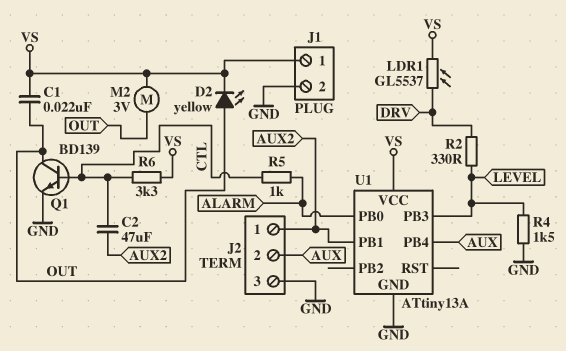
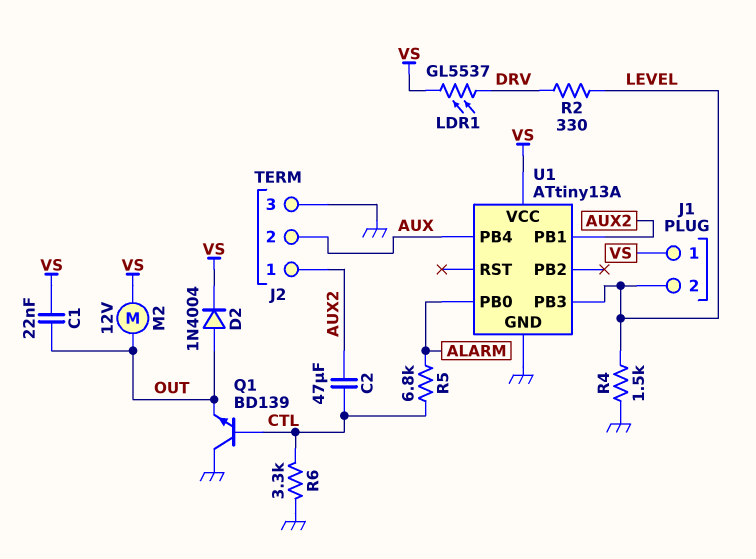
D2: LED yellow (A OUT, K VS) -> diode 1N4004 (A OUT, K VS)
J1 pin 2: GND -> LEVEL
M2: motor 3V (OUT, VS) -> motor 12V (OUT, VS)
Q1: NPN BD139 (B CTL, C OUT, E GND) -> NPN BD139 (B CTL, C GND, E OUT)
R5: 1k (ALARM, CTL) -> 6.8k (ALARM, CTL)
R6: 3.3k (CTL, VS) -> 3.3k (CTL, GND)

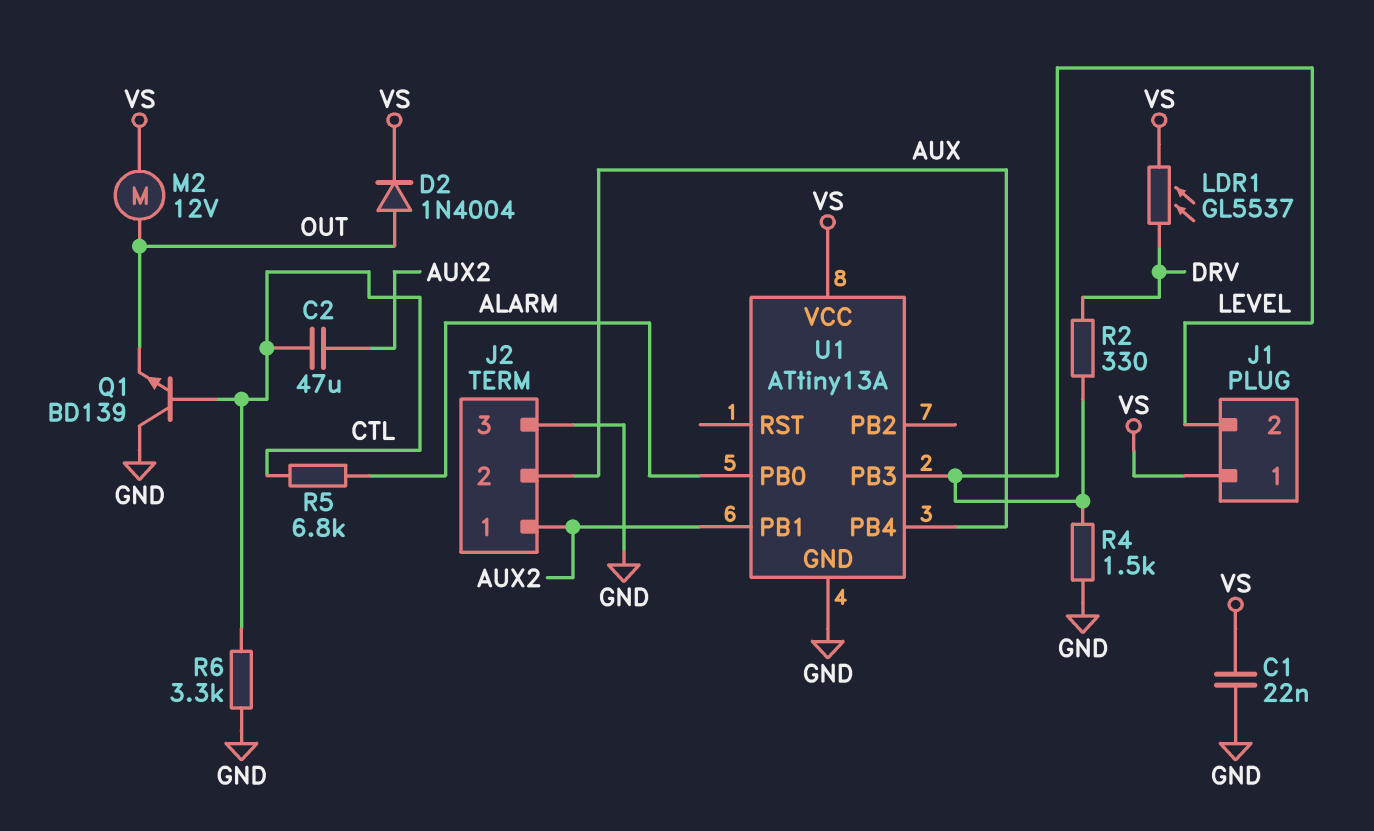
C1: 22nF (OUT, VS) -> 22nF (GND, VS)

